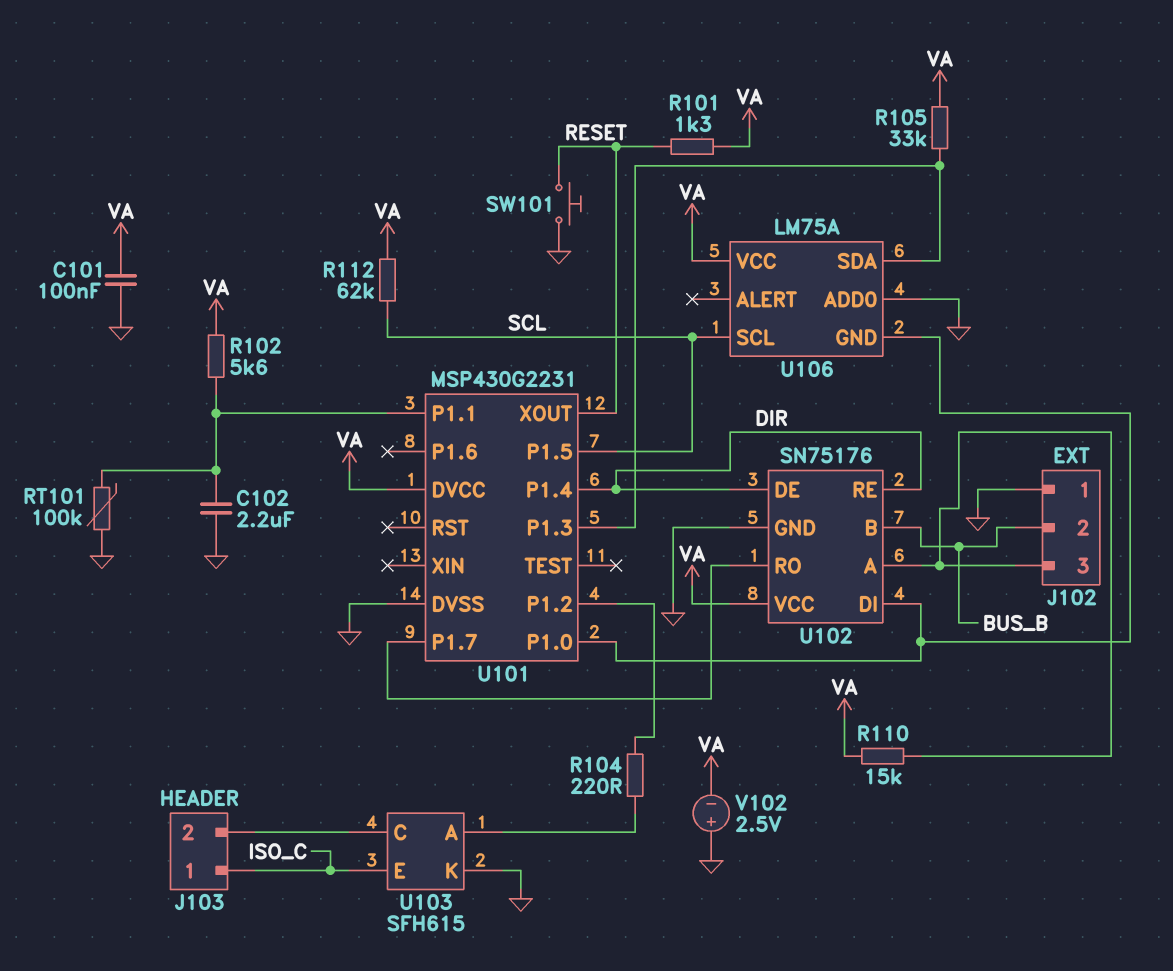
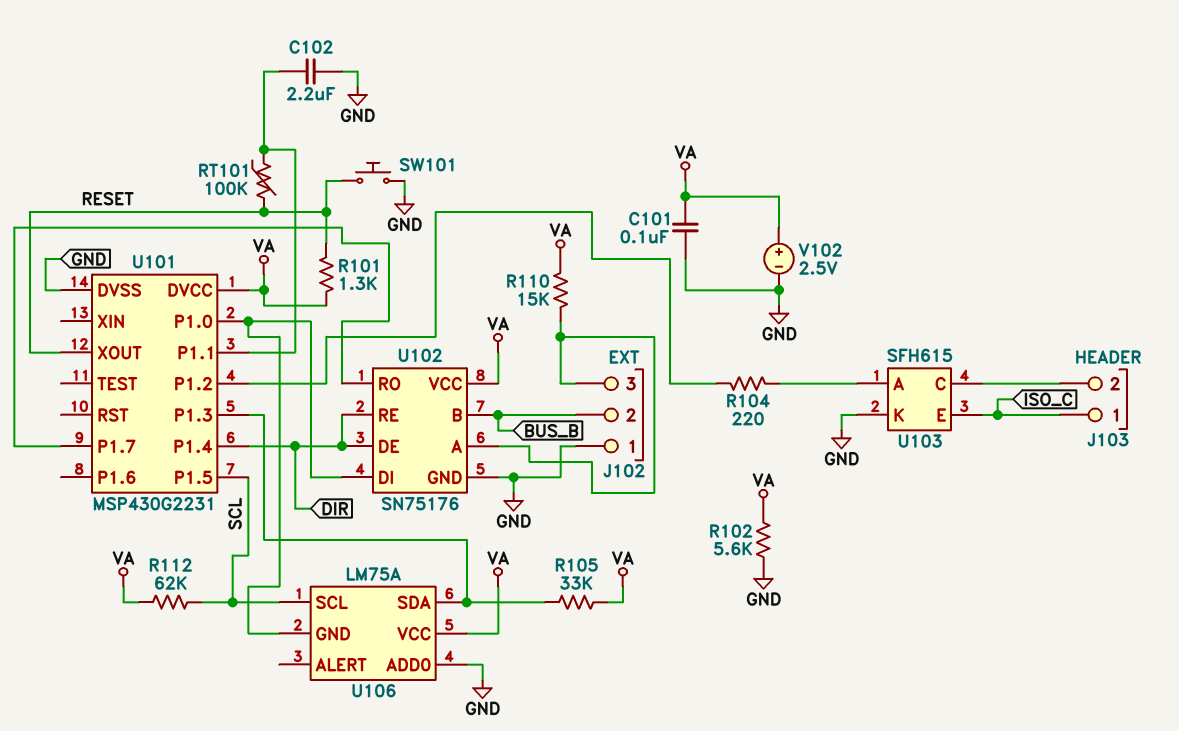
R102: 5.6k (U101/P1.1, VA) -> 5.6k (GND, VA)
RT101: 100k (GND, U101/P1.1) -> 100k (RESET, U101/P1.1)
V102: 2.5V (plus GND, minus VA) -> 2.5V (plus VA, minus GND)

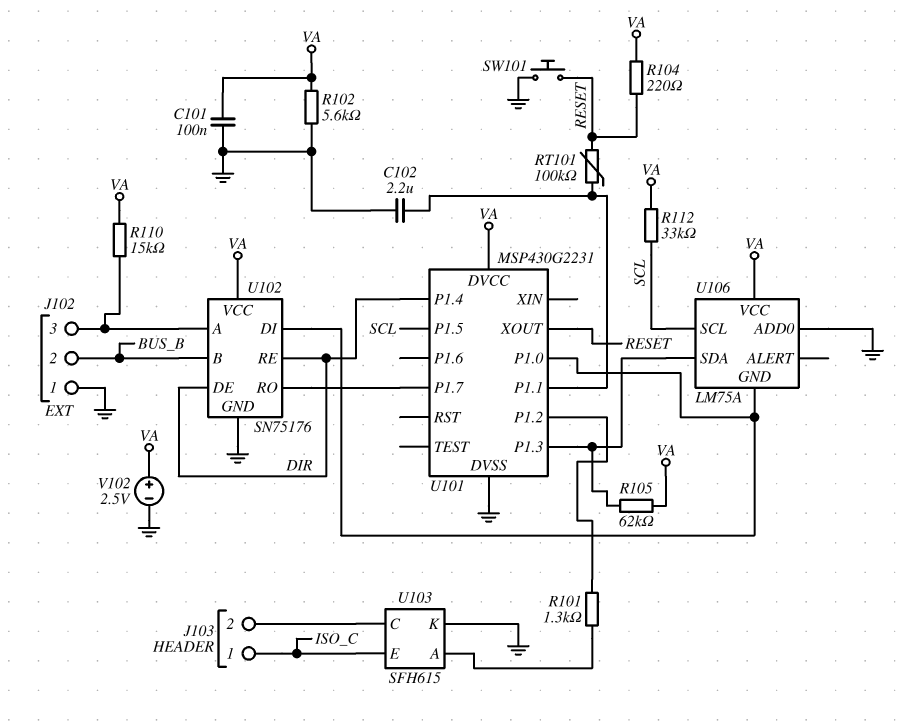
R101: 1.3k (RESET, VA) -> 1.3k (U101/P1.2, U103/A)
R104: 220 (U101/P1.2, U103/A) -> 220 (RESET, VA)
R105: 33k (U101/P1.3, VA) -> 62k (U101/P1.3, VA)
R112: 62k (SCL, VA) -> 33k (SCL, VA)

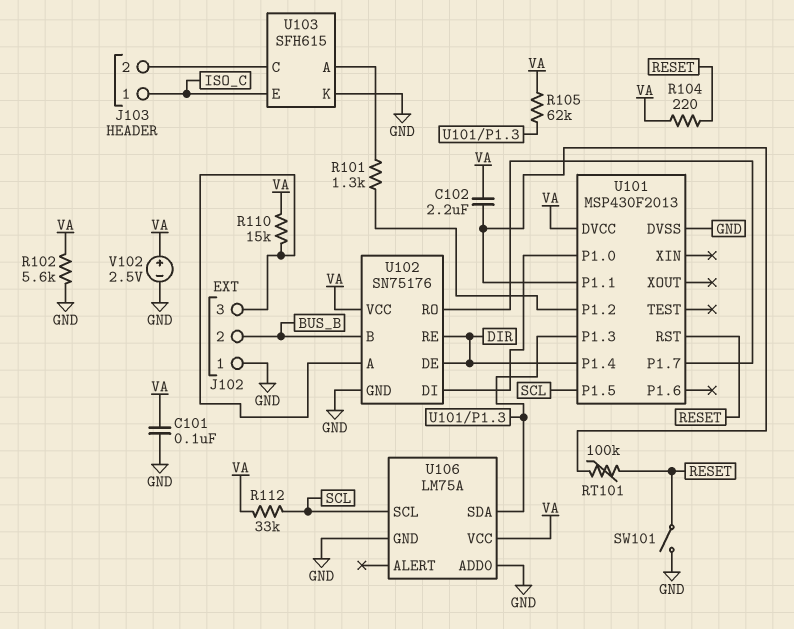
C102: 2.2uF (GND, U101/P1.1) -> 2.2uF (U101/P1.1, VA)
SW101: button (GND, RESET) -> switch (GND, RESET)
U101: MSP430G2231 -> MSP430F2013
U101 pin RST: none -> RESET
U101 pin XOUT: RESET -> none
U106 pin GND: U101/P1.0 -> GND

